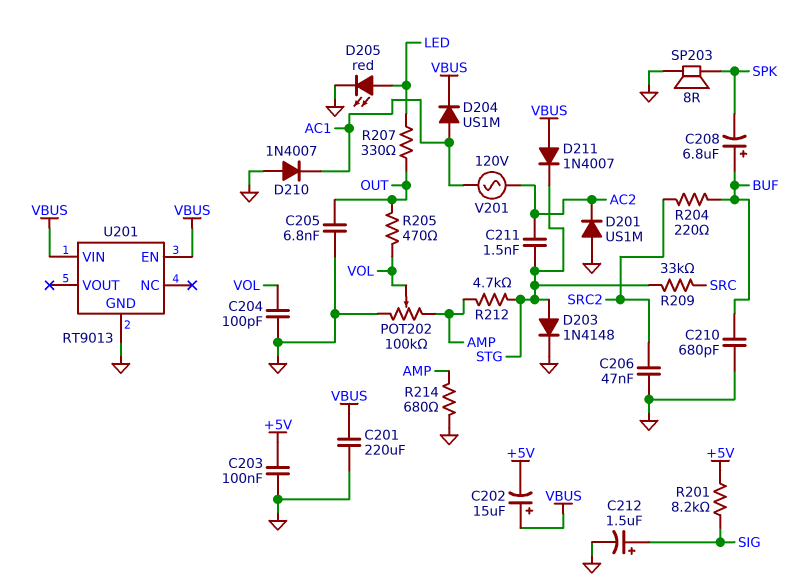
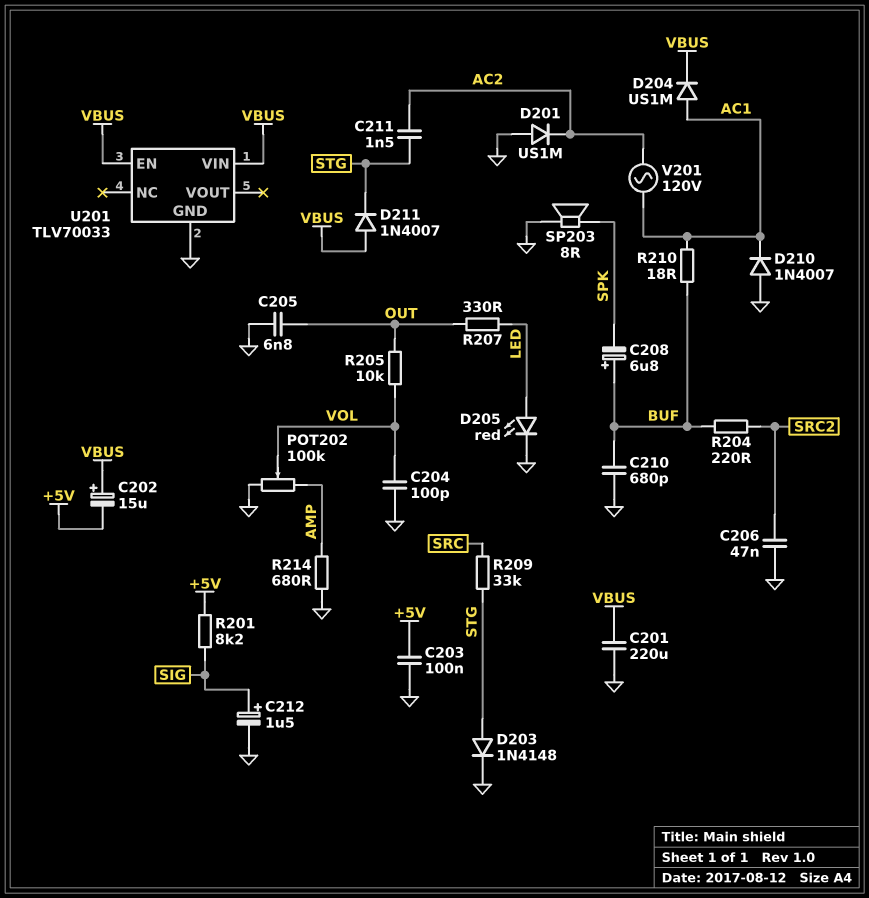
R205: 470 (OUT, VOL) -> 10k (OUT, VOL)
R210: none -> 18 (AC1, BUF)
R212: 4.7k (AMP, STG) -> none
U201: RT9013 -> TLV70033

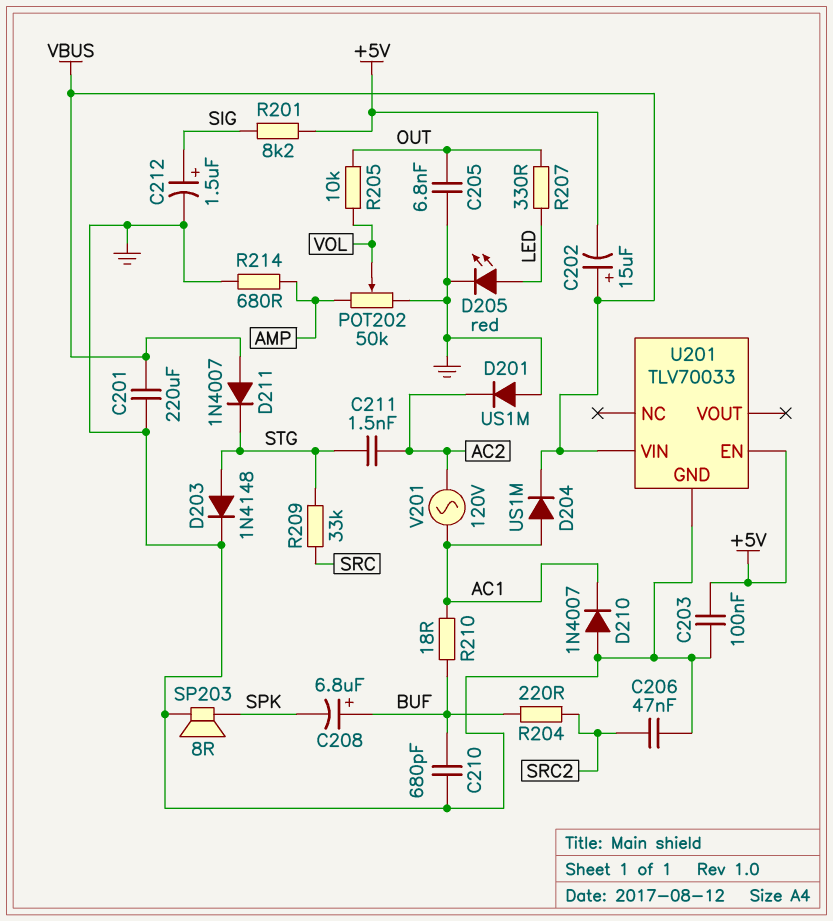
C204: 100pF (GND, VOL) -> none
POT202: 100k (AMP, GND, wiper VOL) -> 50k (AMP, GND, wiper VOL)
U201 pin EN: VBUS -> +5V

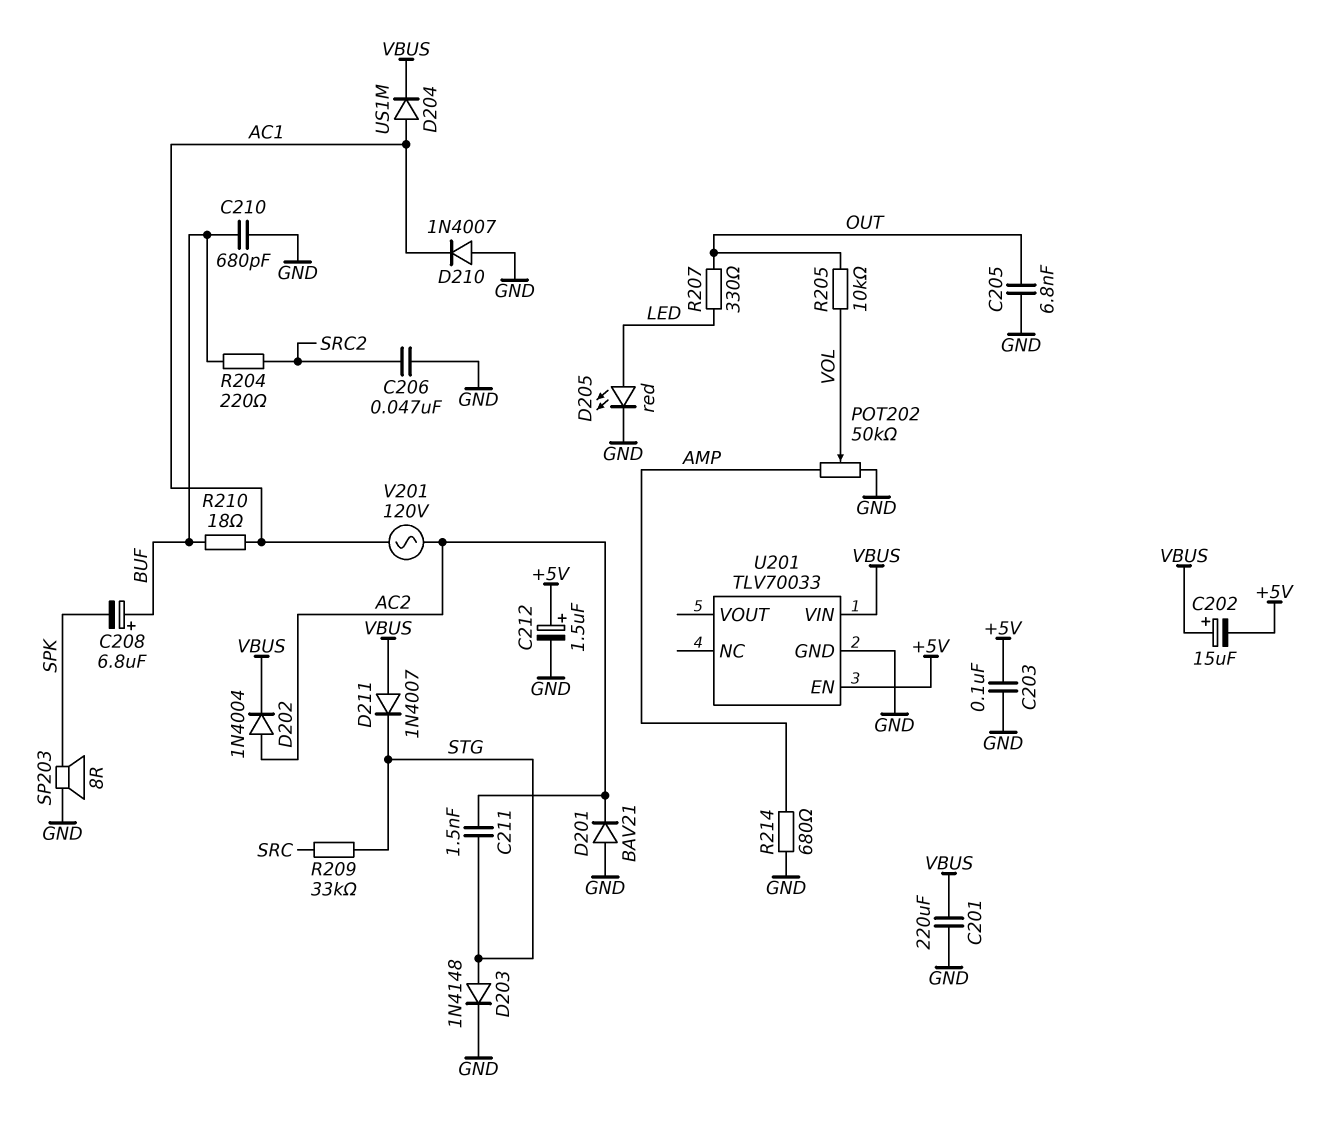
C212: 1.5uF (plus SIG, minus GND) -> 1.5uF (plus +5V, minus GND)
D201: diode US1M (A GND, K AC2) -> diode BAV21 (A GND, K AC2)
D202: none -> diode 1N4004 (A AC2, K VBUS)
R201: 8.2k (+5V, SIG) -> none

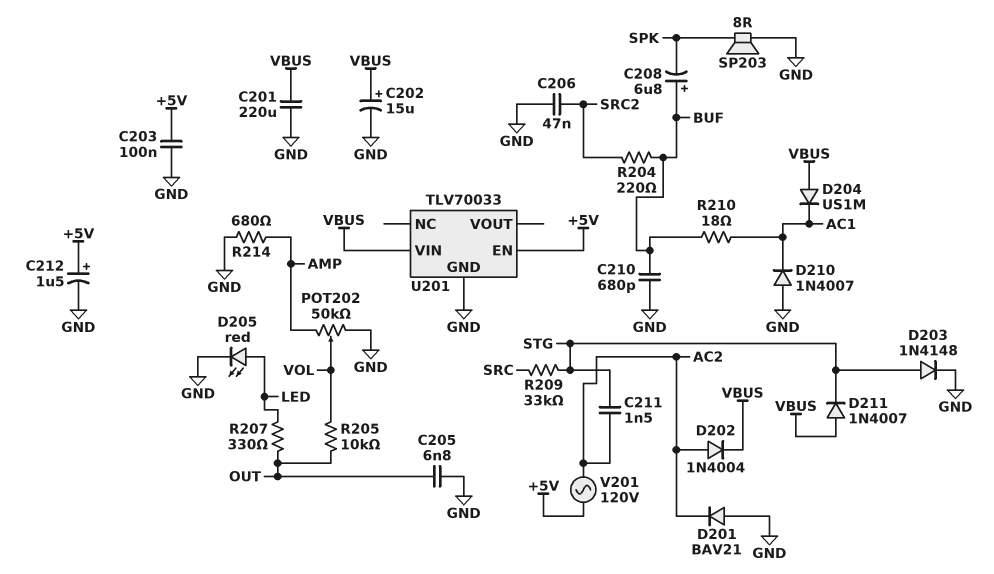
C202: 15uF (plus VBUS, minus +5V) -> 15uF (plus VBUS, minus GND)
D204: diode US1M (A AC1, K VBUS) -> diode US1M (A VBUS, K AC1)
V201: AC 120V (AC1, AC2) -> AC 120V (+5V, AC2)

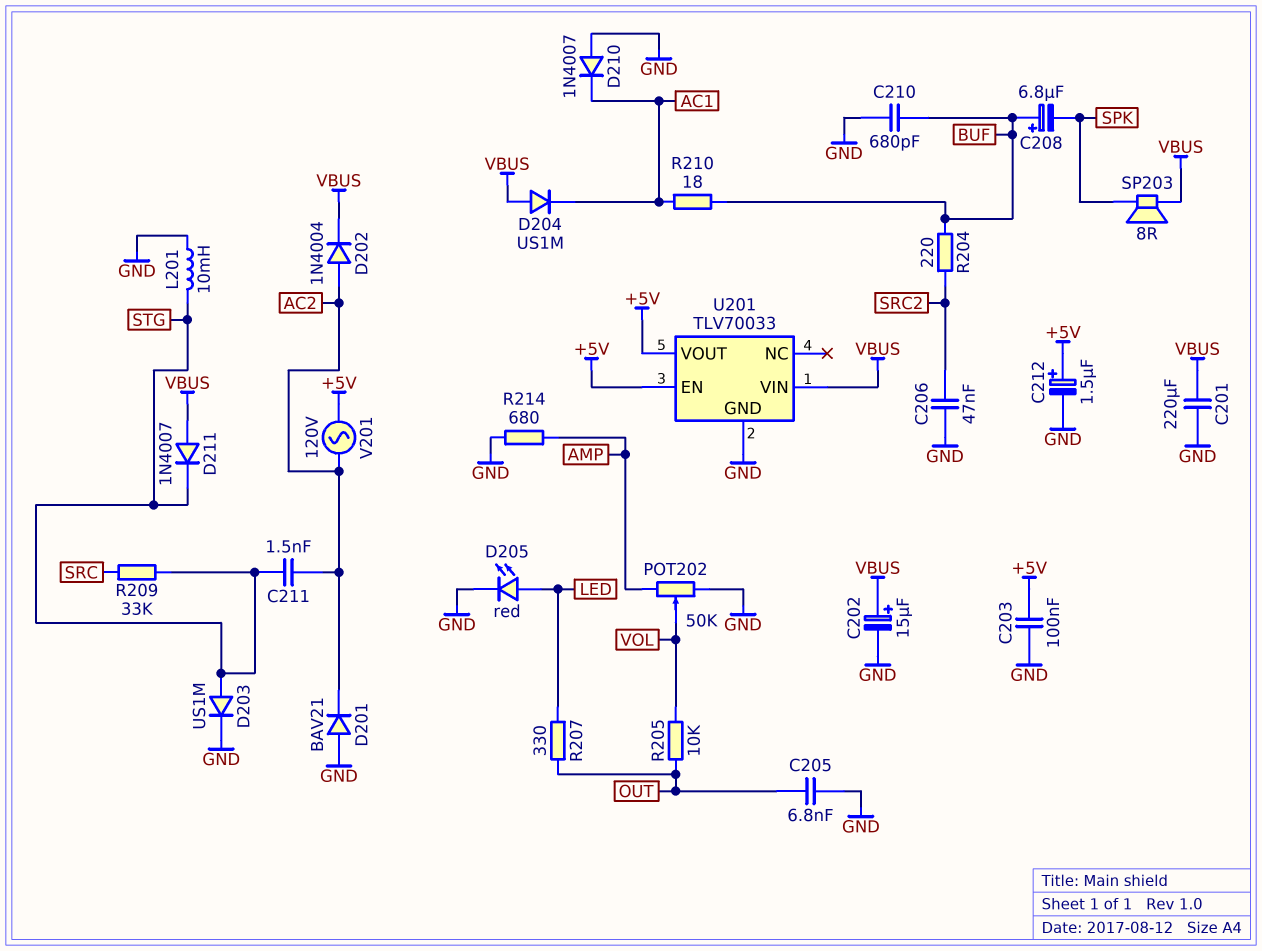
D203: diode 1N4148 (A STG, K GND) -> diode US1M (A STG, K GND)
L201: none -> 10mH (GND, STG)
SP203: speaker 8R (GND, SPK) -> speaker 8R (SPK, VBUS)
U201 pin VOUT: none -> +5V

